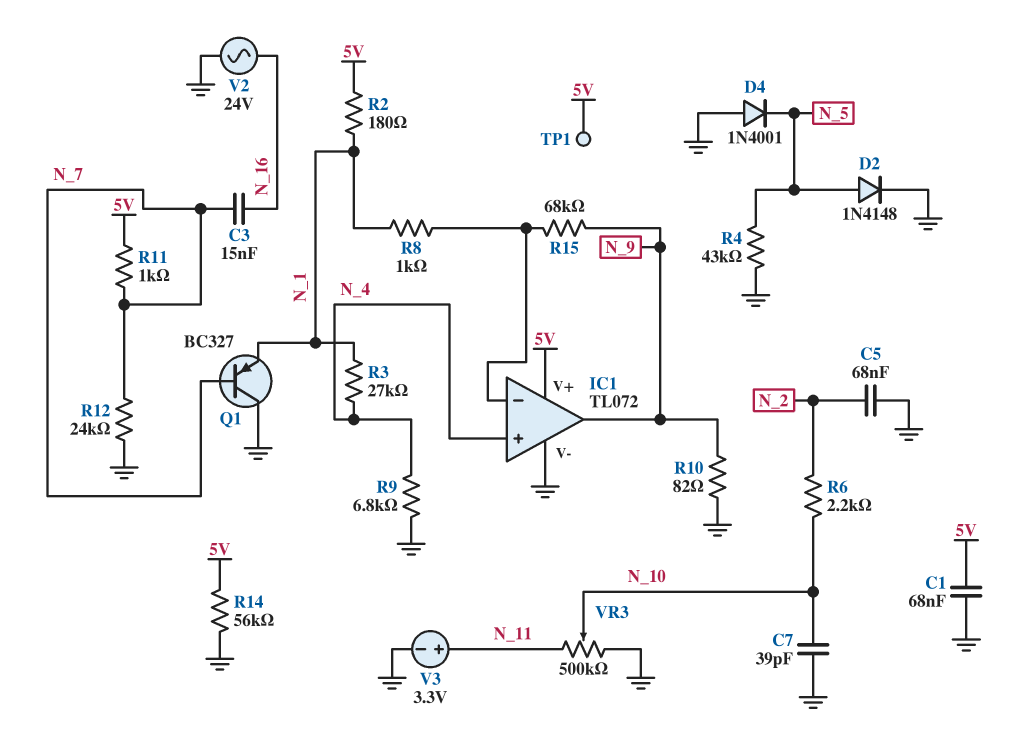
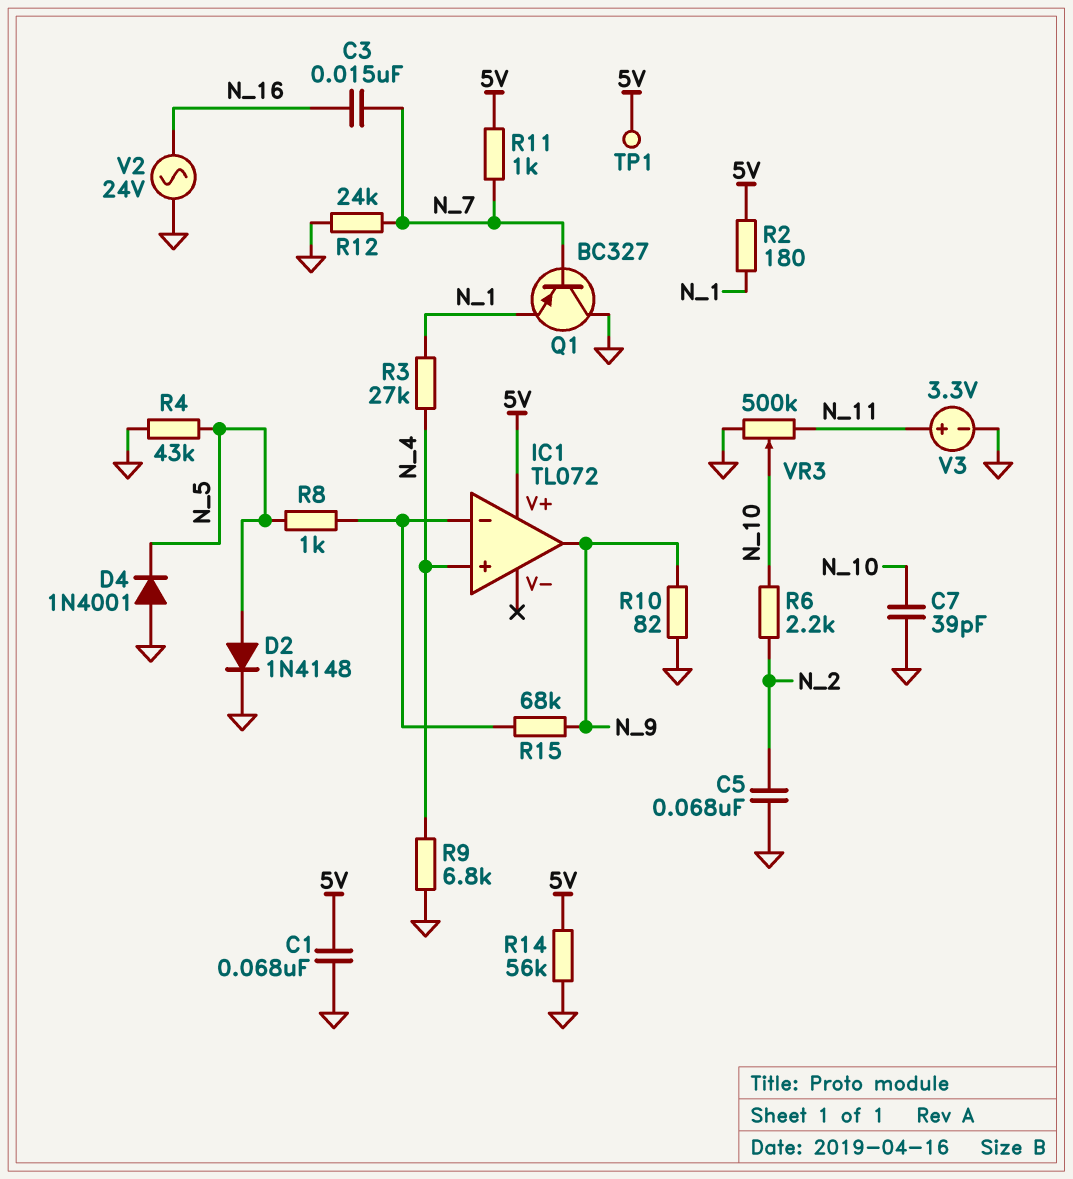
IC1 pin V-: GND -> none
R8: 1k (IC1/in-, N_1) -> 1k (IC1/in-, N_5)

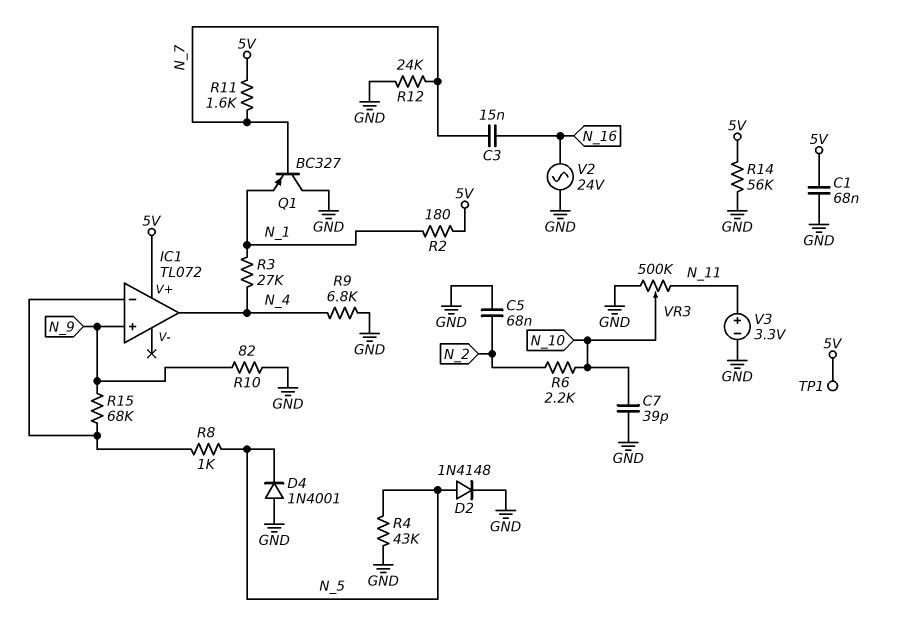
IC1 pin in+: N_4 -> N_9
IC1 pin out: N_9 -> N_4
R11: 1k (5V, N_7) -> 1.6k (5V, N_7)

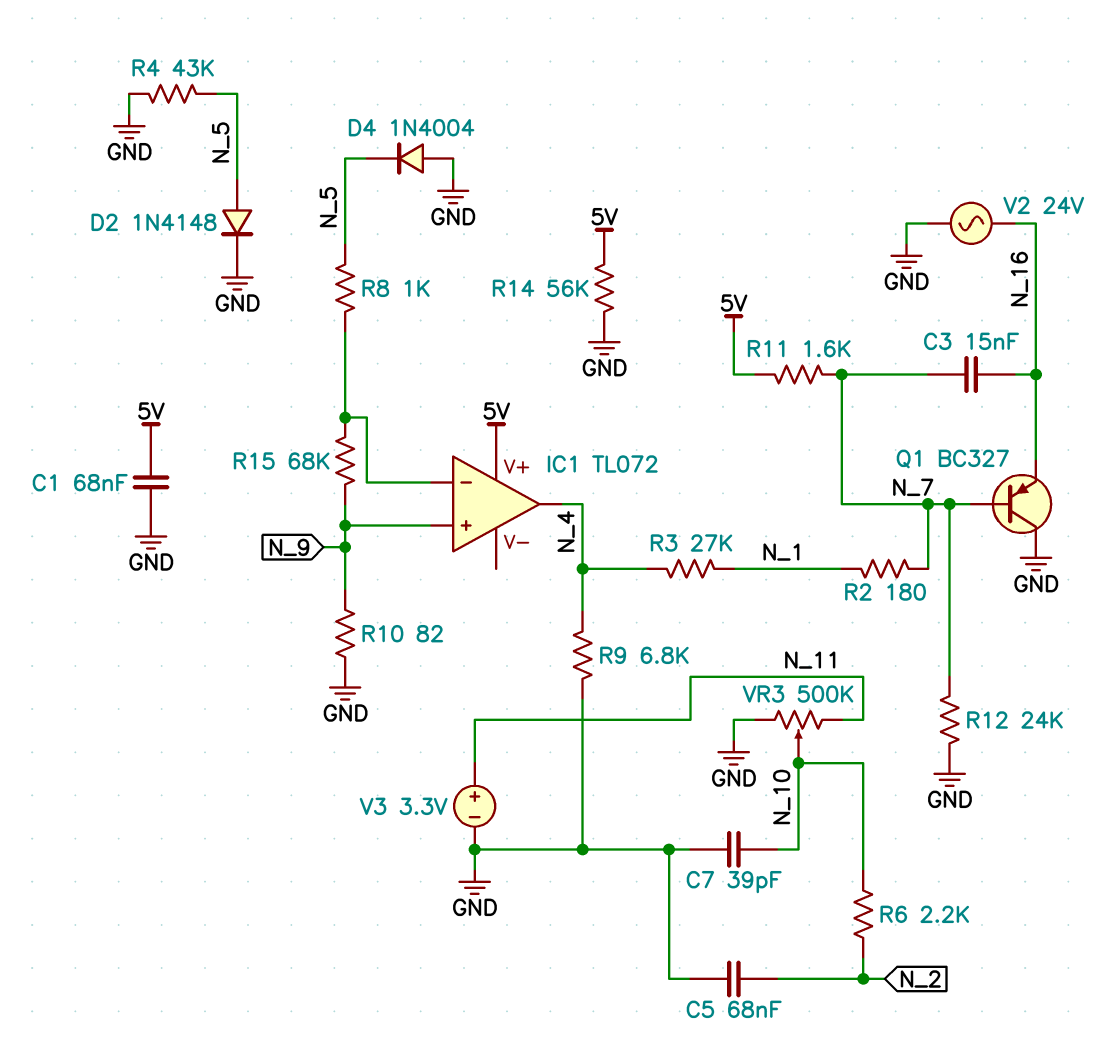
D4: diode 1N4001 (A GND, K N_5) -> diode 1N4004 (A GND, K N_5)
Q1: PNP BC327 (B N_7, C GND, E N_1) -> PNP BC327 (B N_7, C GND, E N_16)
R2: 180 (5V, N_1) -> 180 (N_1, N_7)
TP1: test point (5V) -> none

